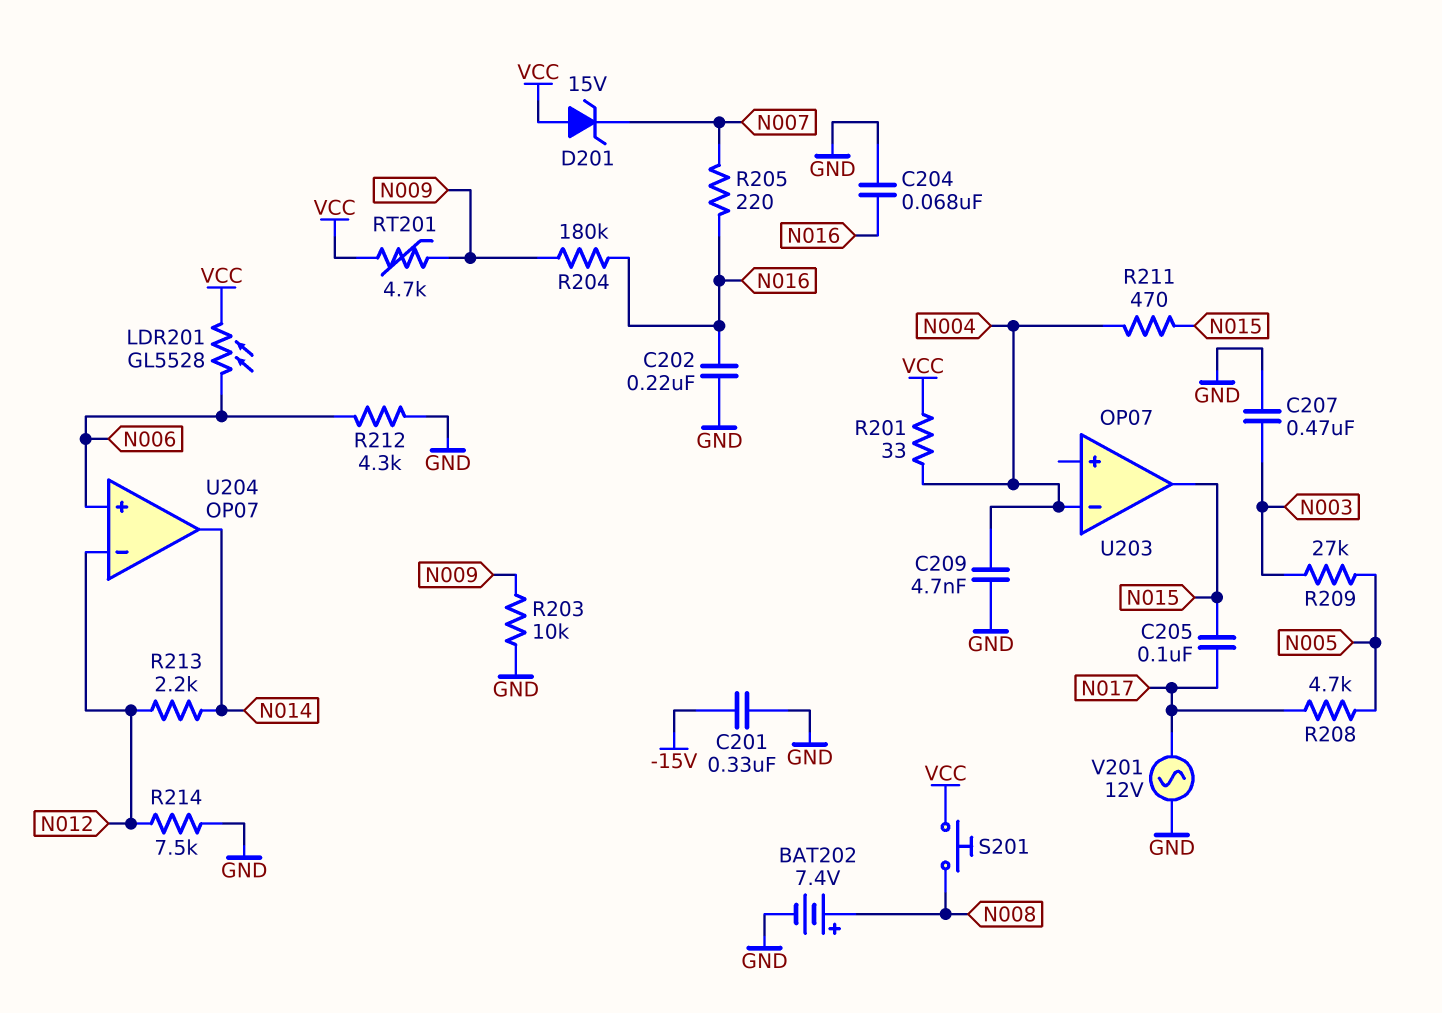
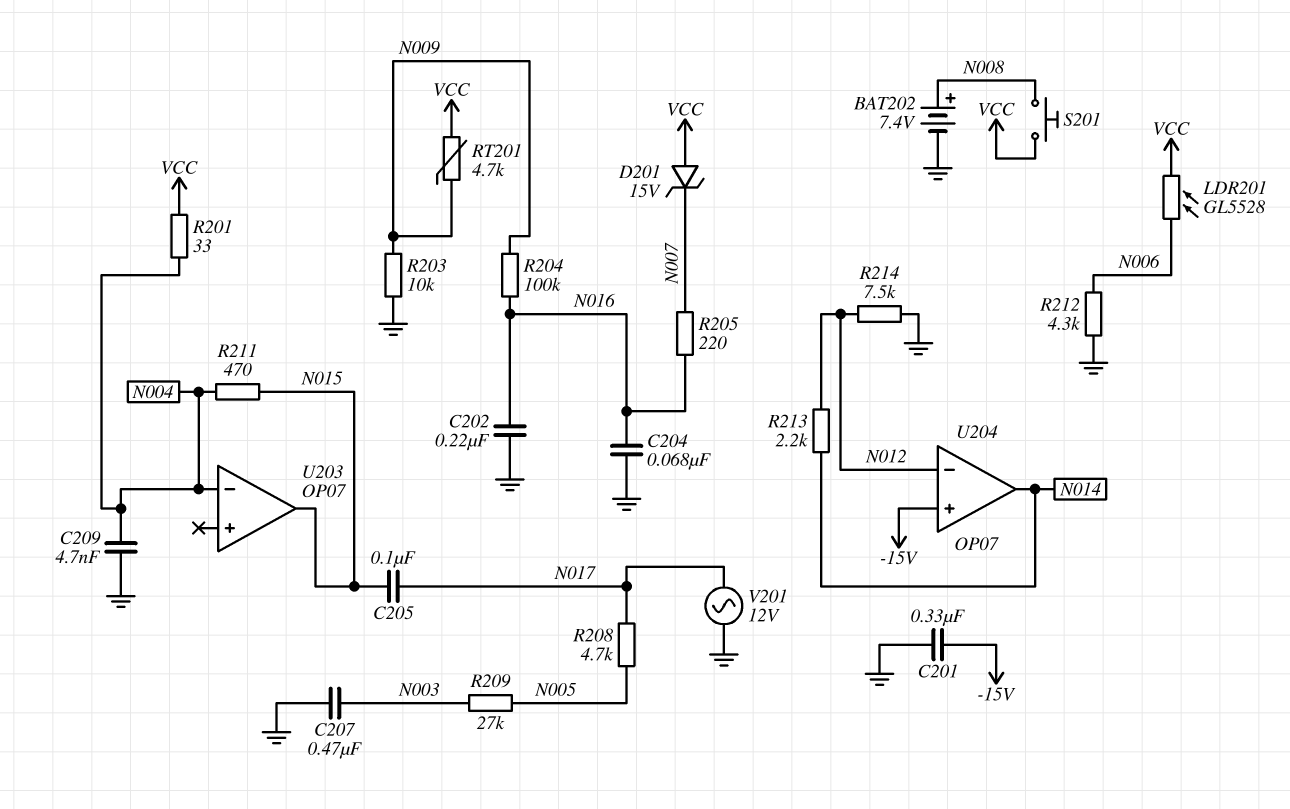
R204: 180k (N009, N016) -> 100k (N009, N016)
U204 pin in+: N006 -> -15V

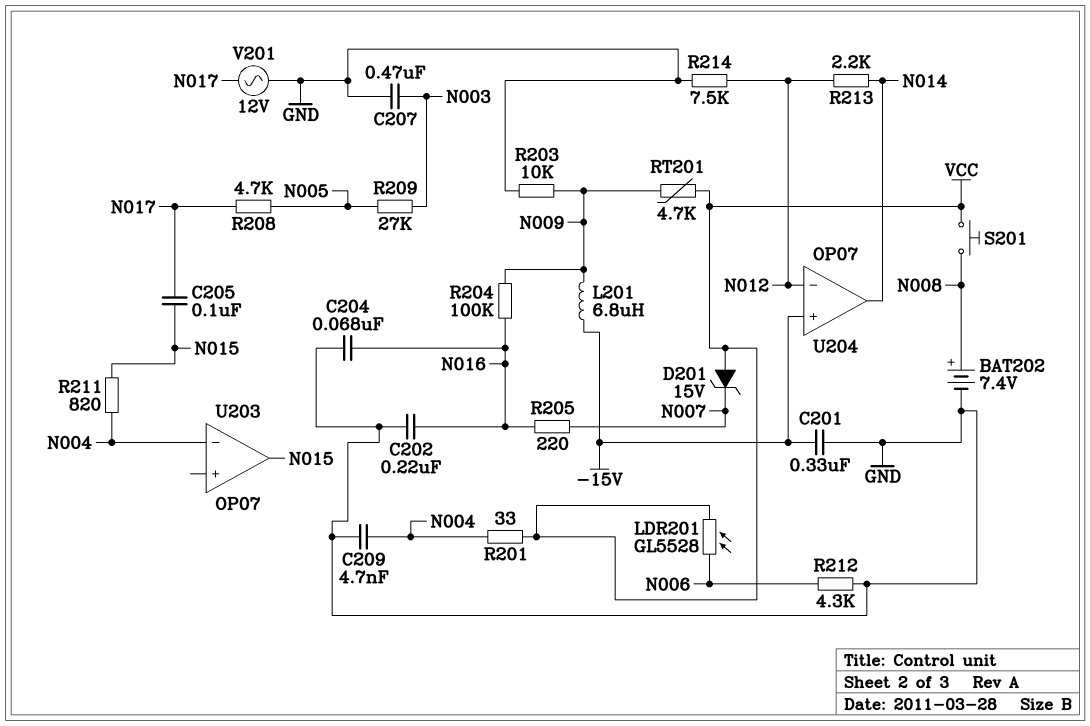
L201: none -> 6.8uH (-15V, N009)
R211: 470 (N004, N015) -> 820 (N004, N015)

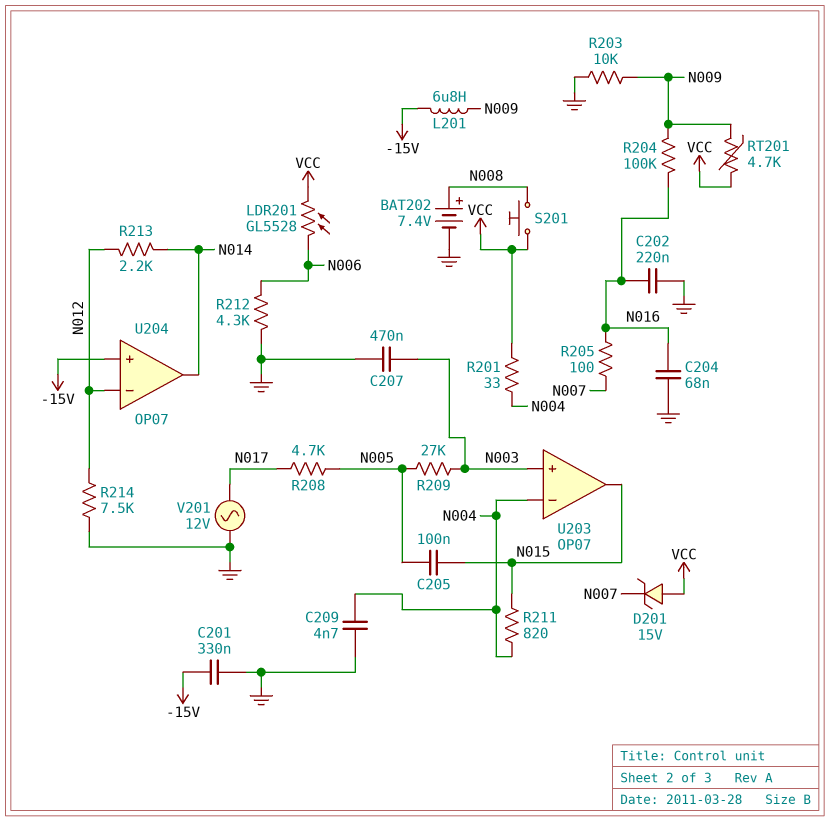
C205: 100nF (N015, N017) -> 100nF (N005, N015)
R205: 220 (N007, N016) -> 100 (N007, N016)
U203 pin in+: none -> N003

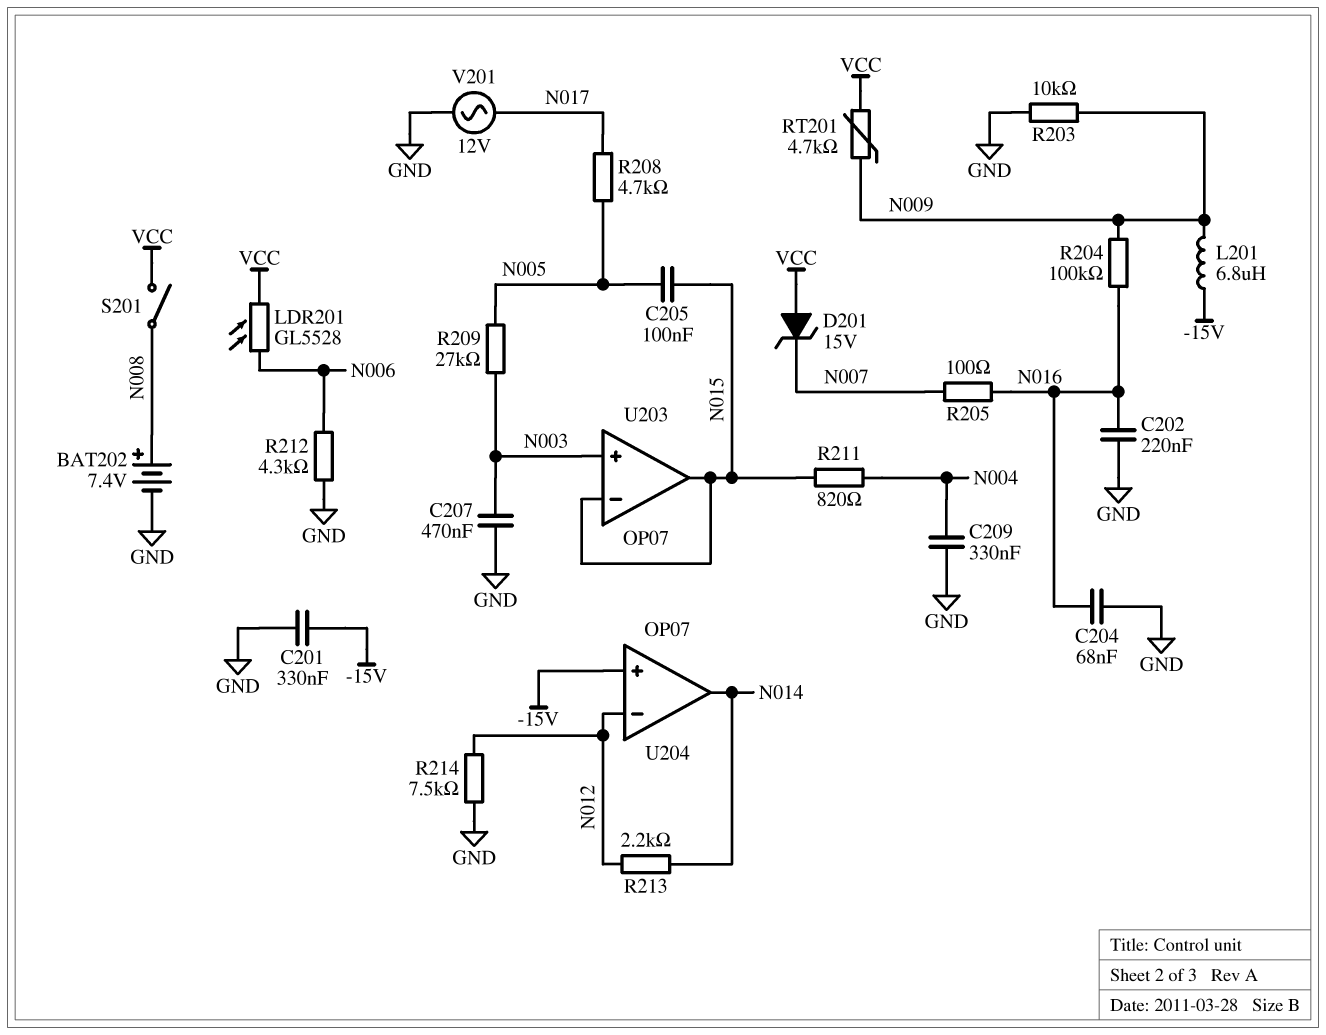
C209: 4.7nF (GND, N004) -> 330nF (GND, N004)
R201: 33 (N004, VCC) -> none
S201: button (N008, VCC) -> switch (N008, VCC)
U203 pin in-: N004 -> N015

